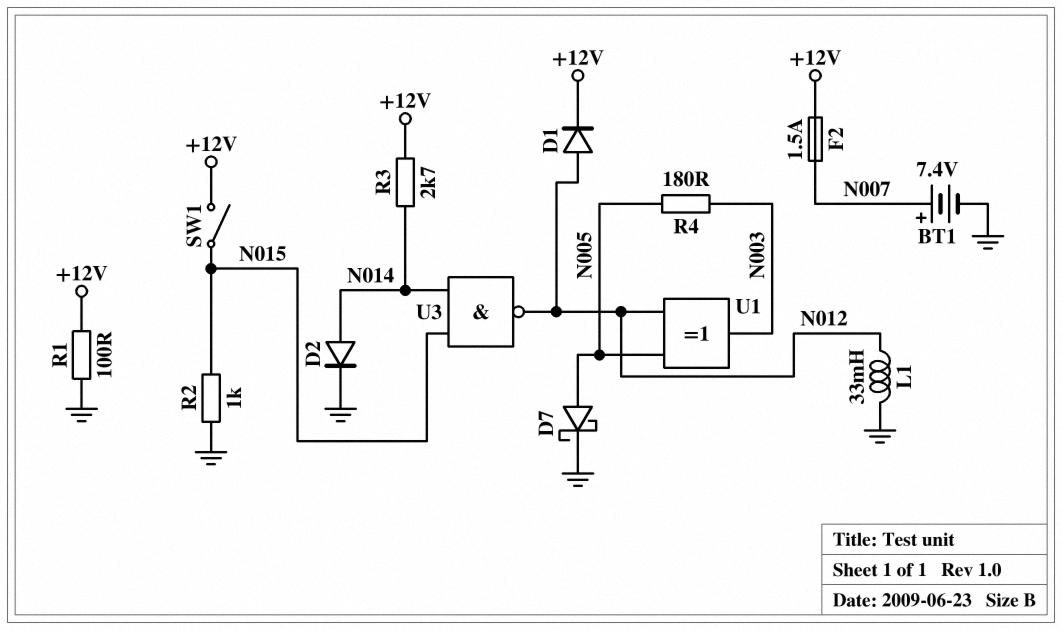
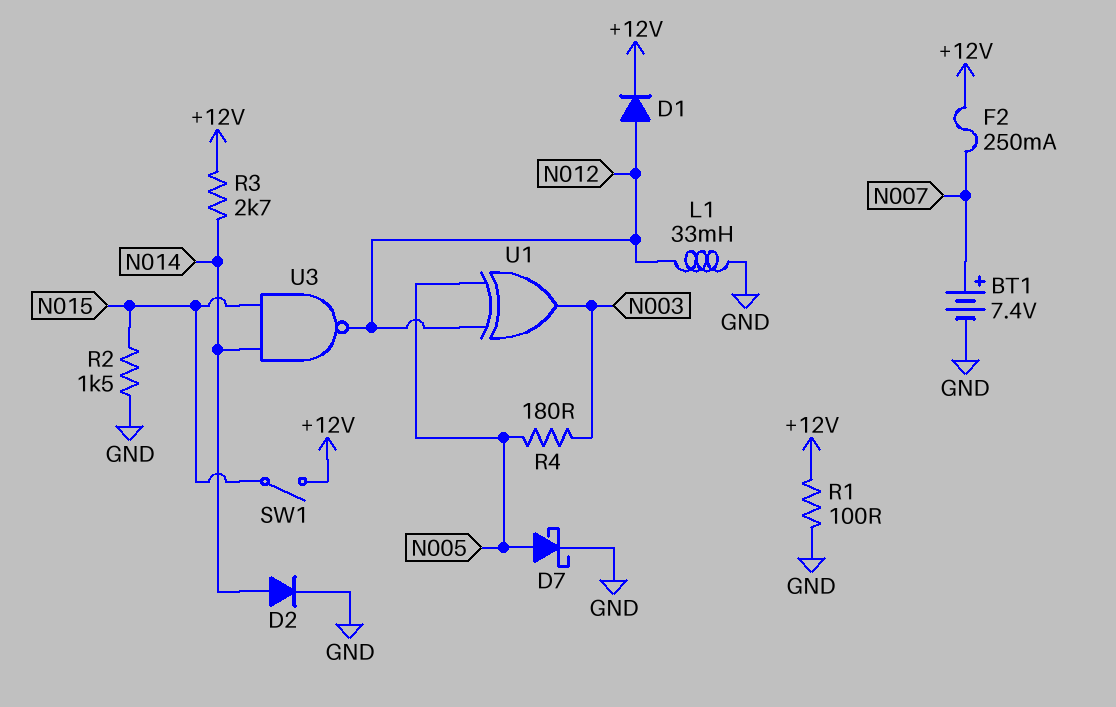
F2: 1.5A (+12V, N007) -> 250mA (+12V, N007)
R2: 1k (GND, N015) -> 1.5k (GND, N015)

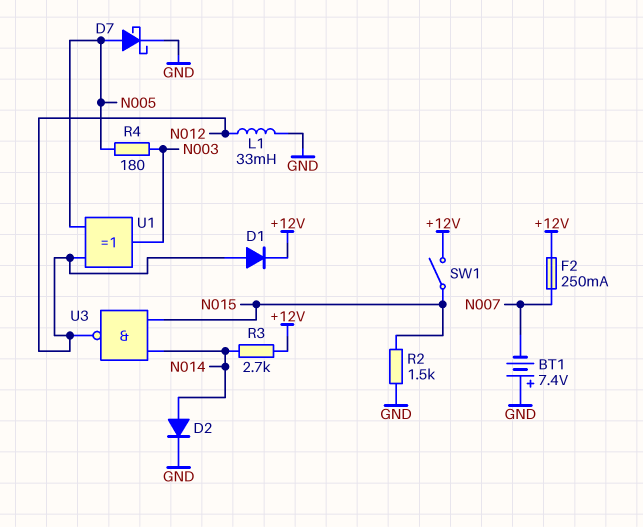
BT1: 7.4V (plus N007, minus GND) -> 7.4V (plus GND, minus N007)
R1: 100 (+12V, GND) -> none

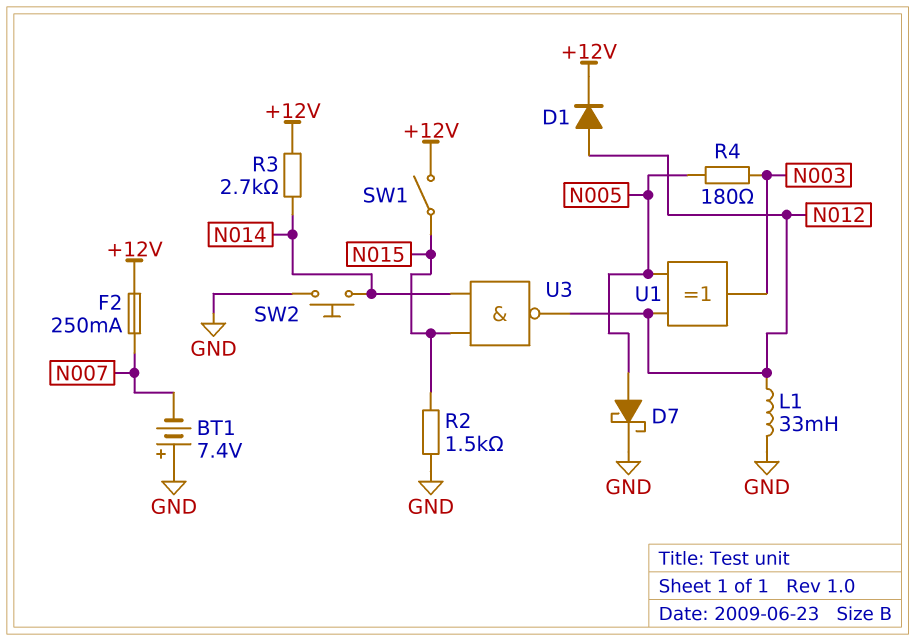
D2: diode (A N014, K GND) -> none
SW2: none -> button (GND, N014)

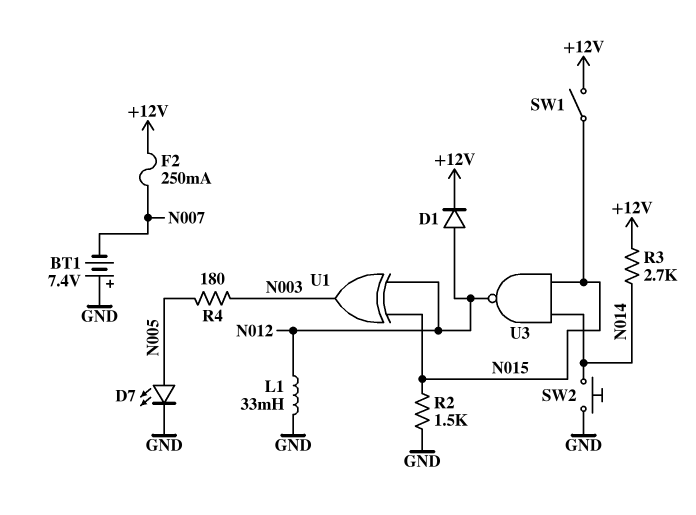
D7: schottky (A N005, K GND) -> LED (A N005, K GND)
U1: XOR (in N005, in N012, out N003) -> XOR (in N012, in N015, out N003)

